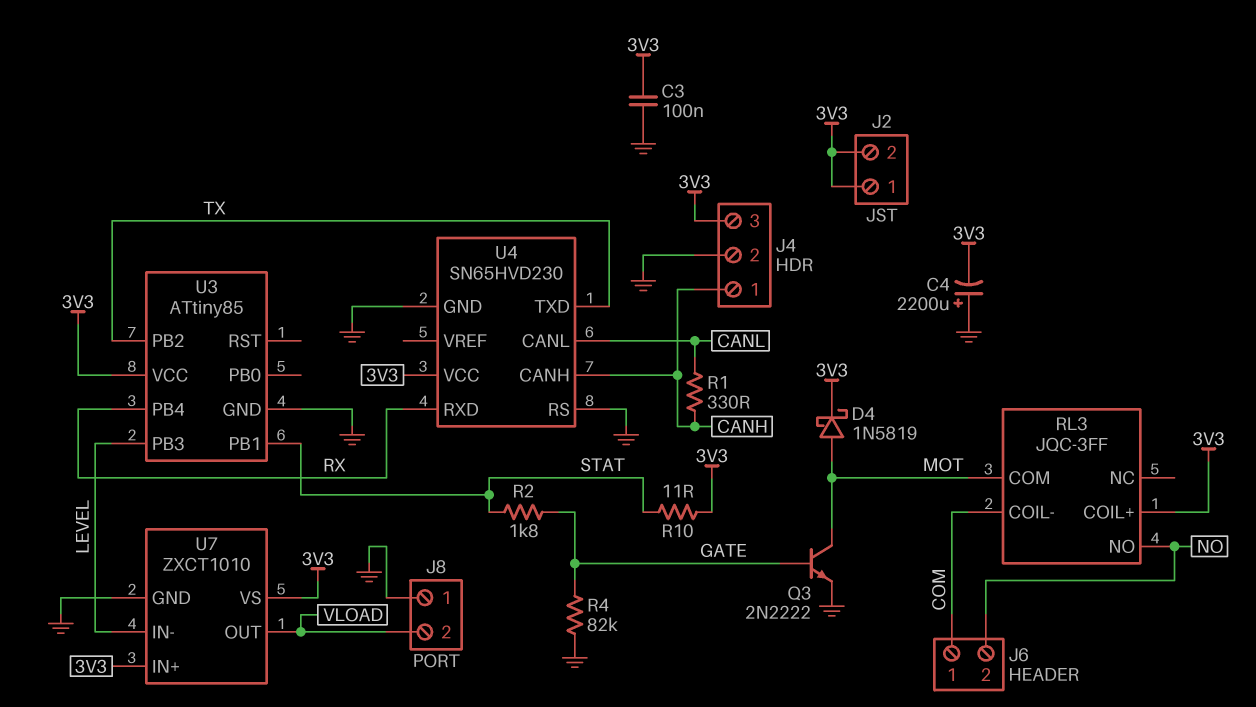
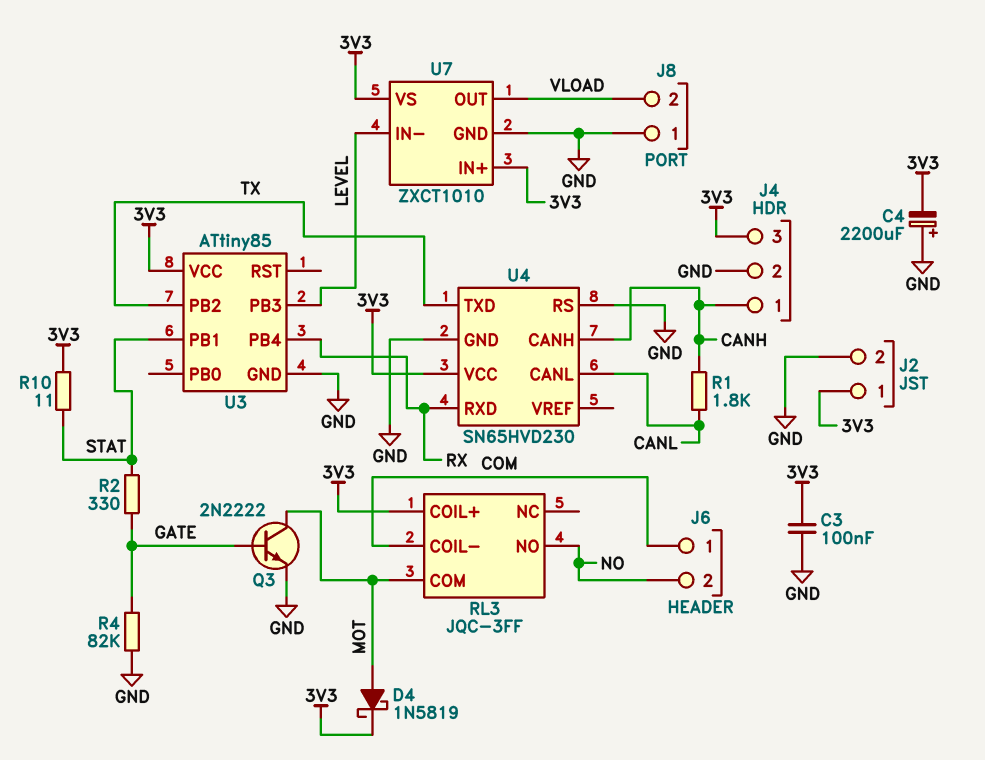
J2 pin 2: 3V3 -> GND
R1: 330 (CANH, CANL) -> 1.8k (CANH, CANL)
R2: 1.8k (GATE, STAT) -> 330 (GATE, STAT)

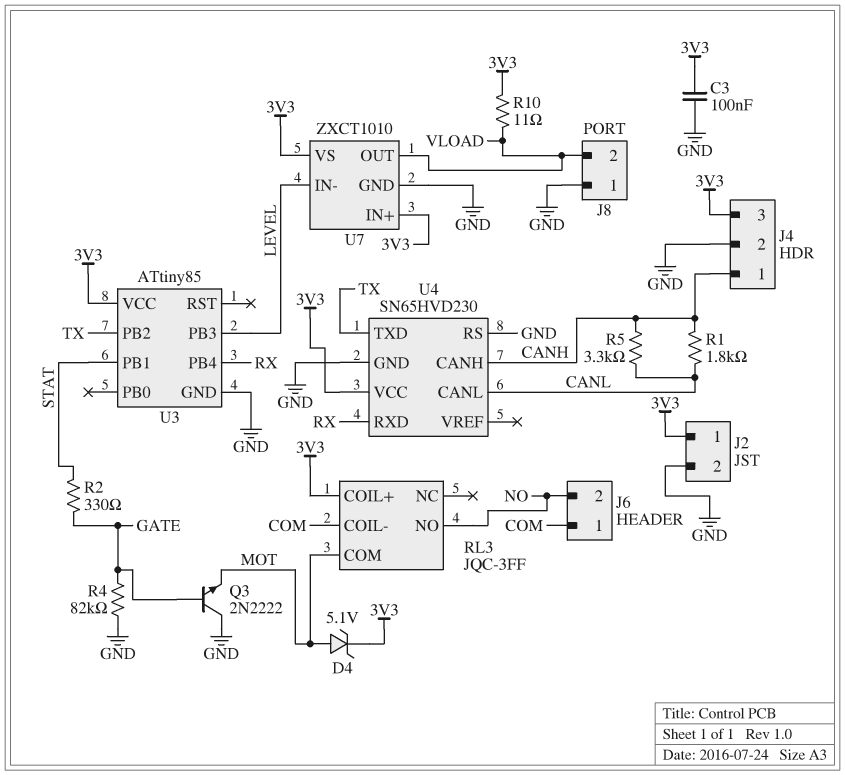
C4: 2200uF (plus GND, minus 3V3) -> none
D4: schottky 1N5819 (A MOT, K 3V3) -> zener 5.1V (A MOT, K 3V3)
Q3: NPN 2N2222 (B GATE, C MOT, E GND) -> NPN 2N2222 (B GATE, C GND, E MOT)
R5: none -> 3.3k (CANH, CANL)
R10: 11 (3V3, STAT) -> 11 (3V3, VLOAD)

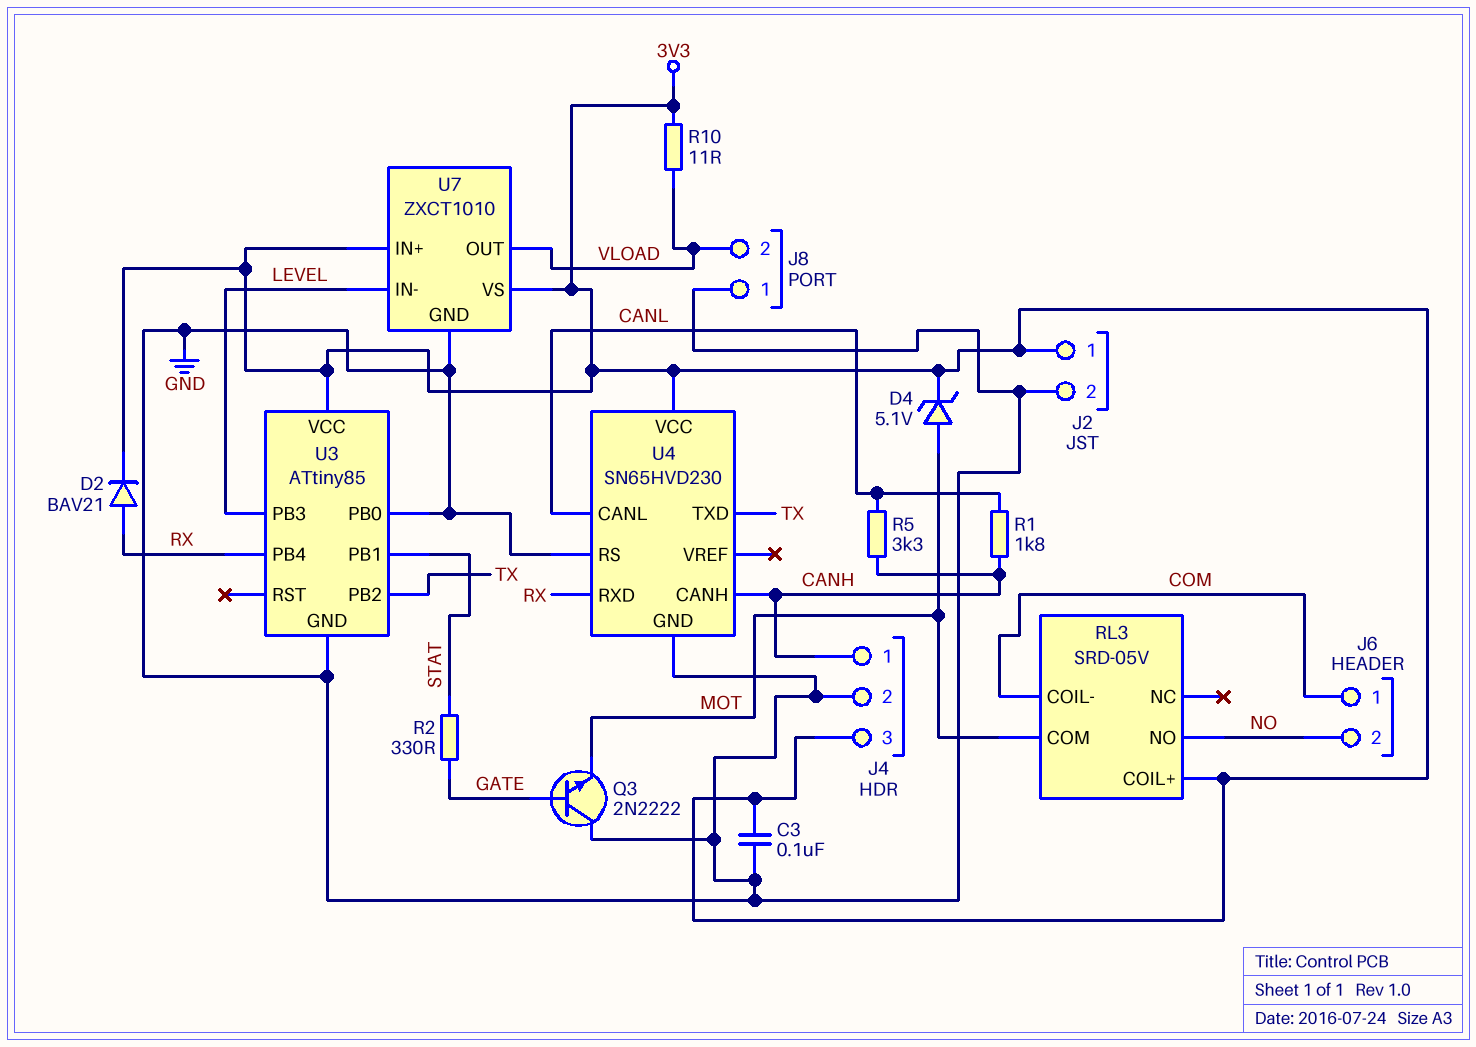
D2: none -> diode BAV21 (A RX, K 3V3)
R4: 82k (GATE, GND) -> none
RL3: JQC-3FF -> SRD-05V
U3 pin PB0: none -> GND

